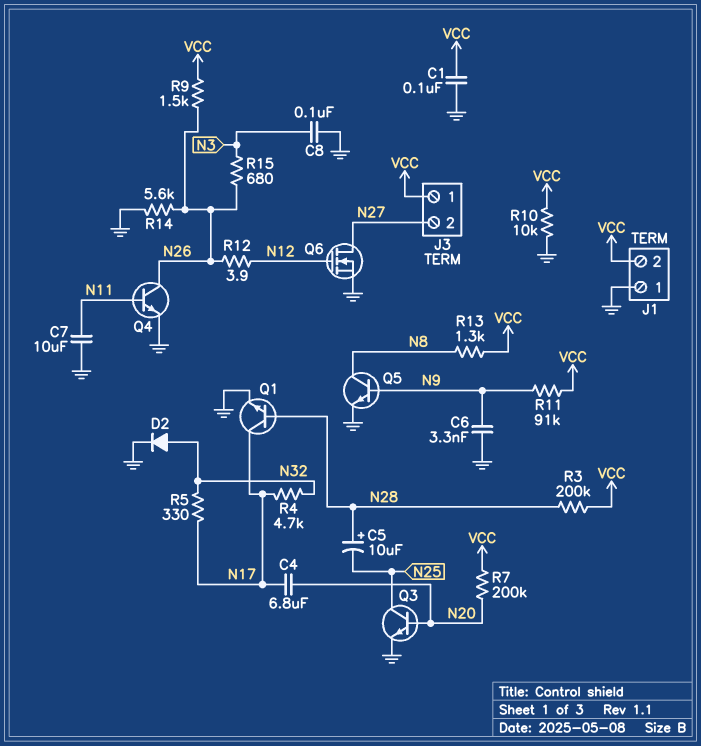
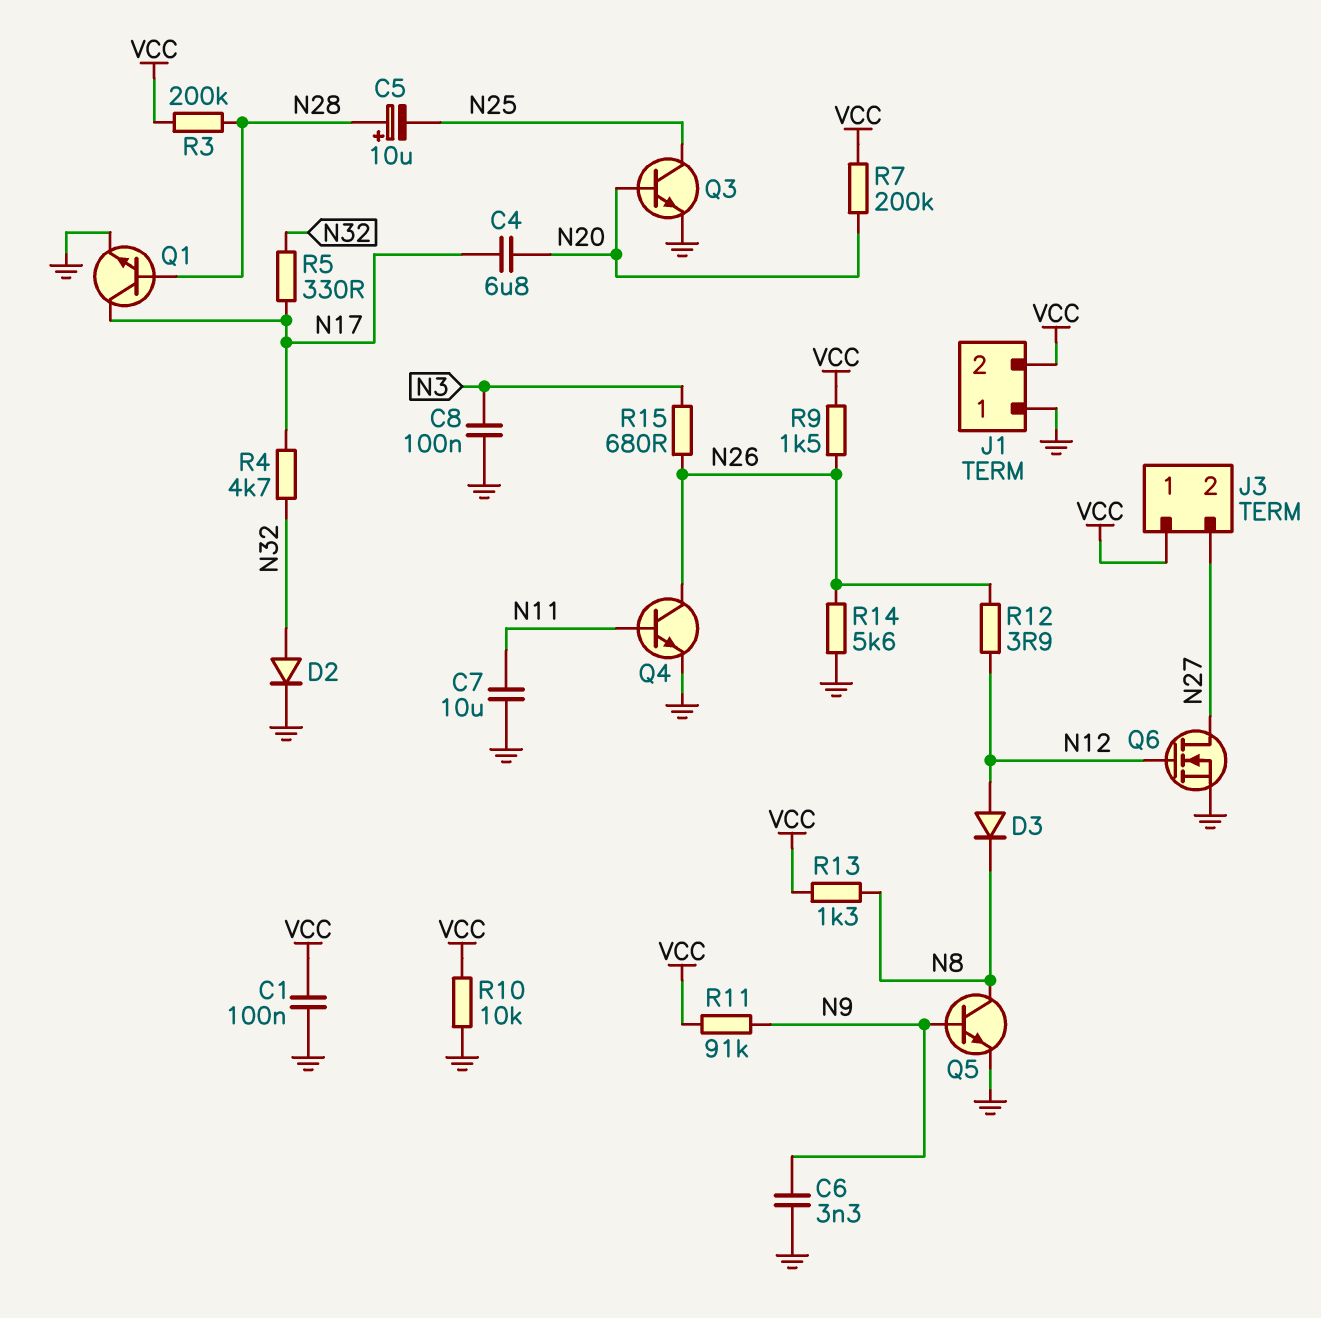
D3: none -> diode (A N12, K N8)

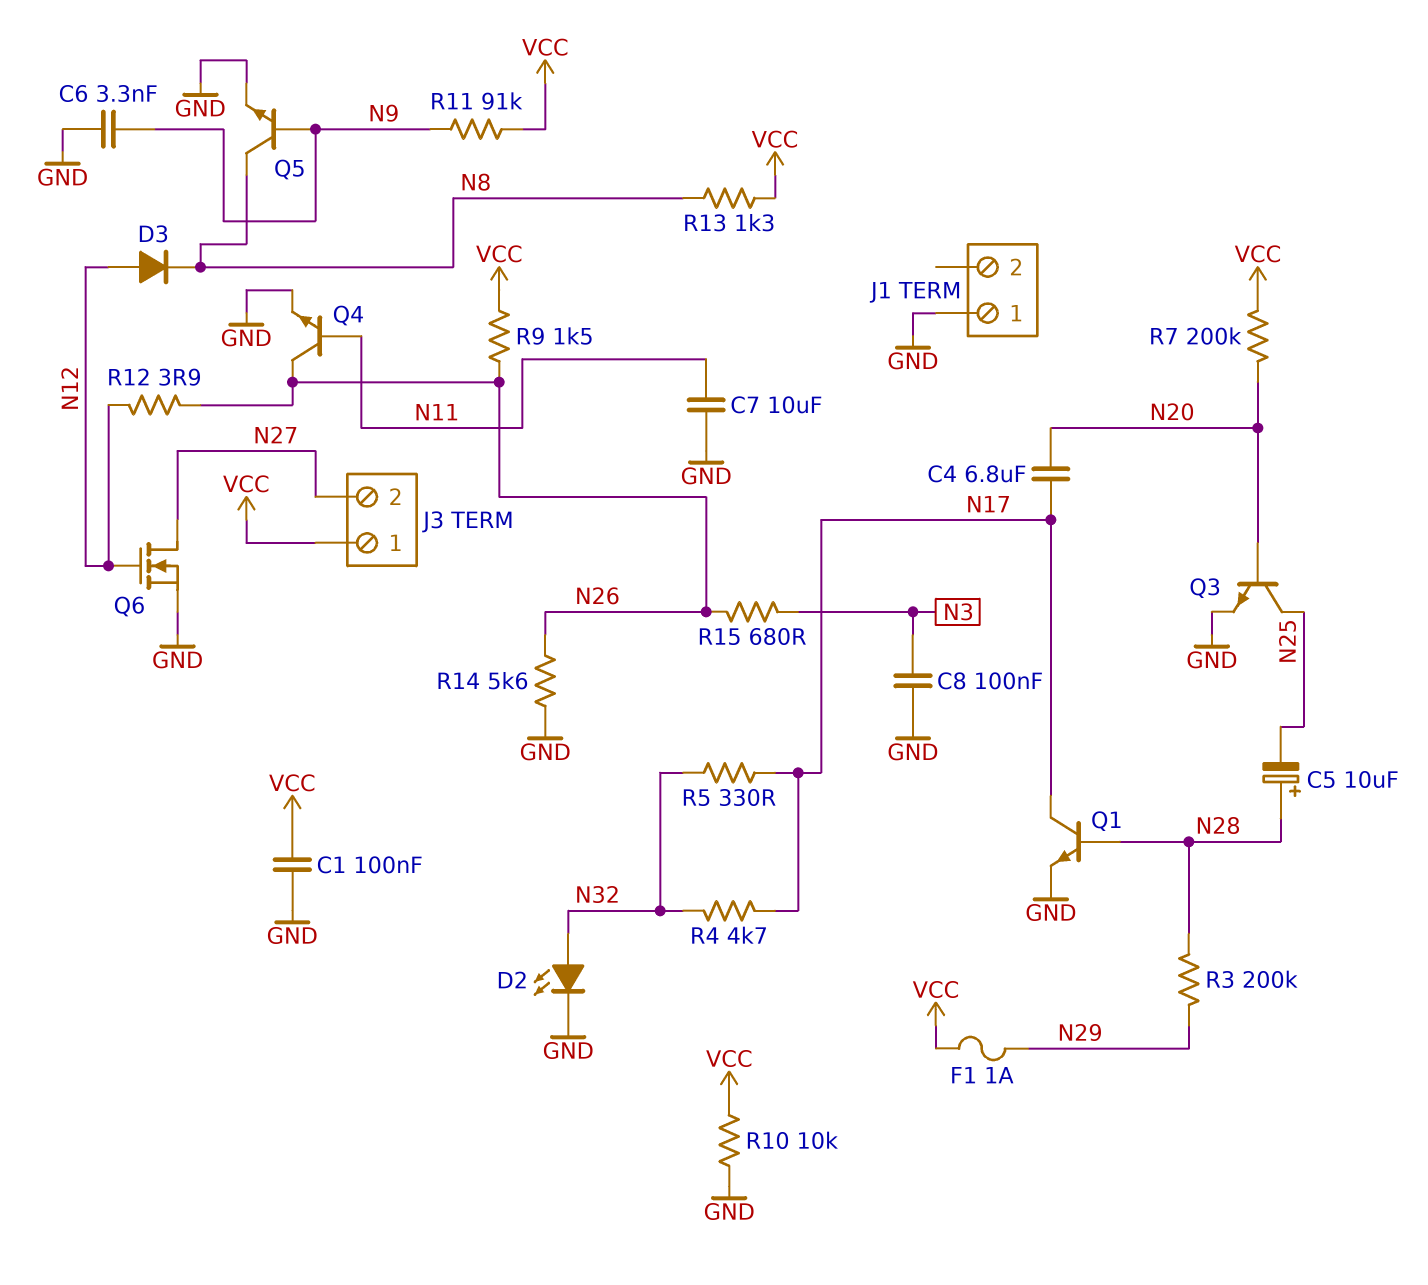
D2: diode (A N32, K GND) -> LED (A N32, K GND)
F1: none -> 1A (N29, VCC)
J1 pin 2: VCC -> none
R3: 200k (N28, VCC) -> 200k (N28, N29)

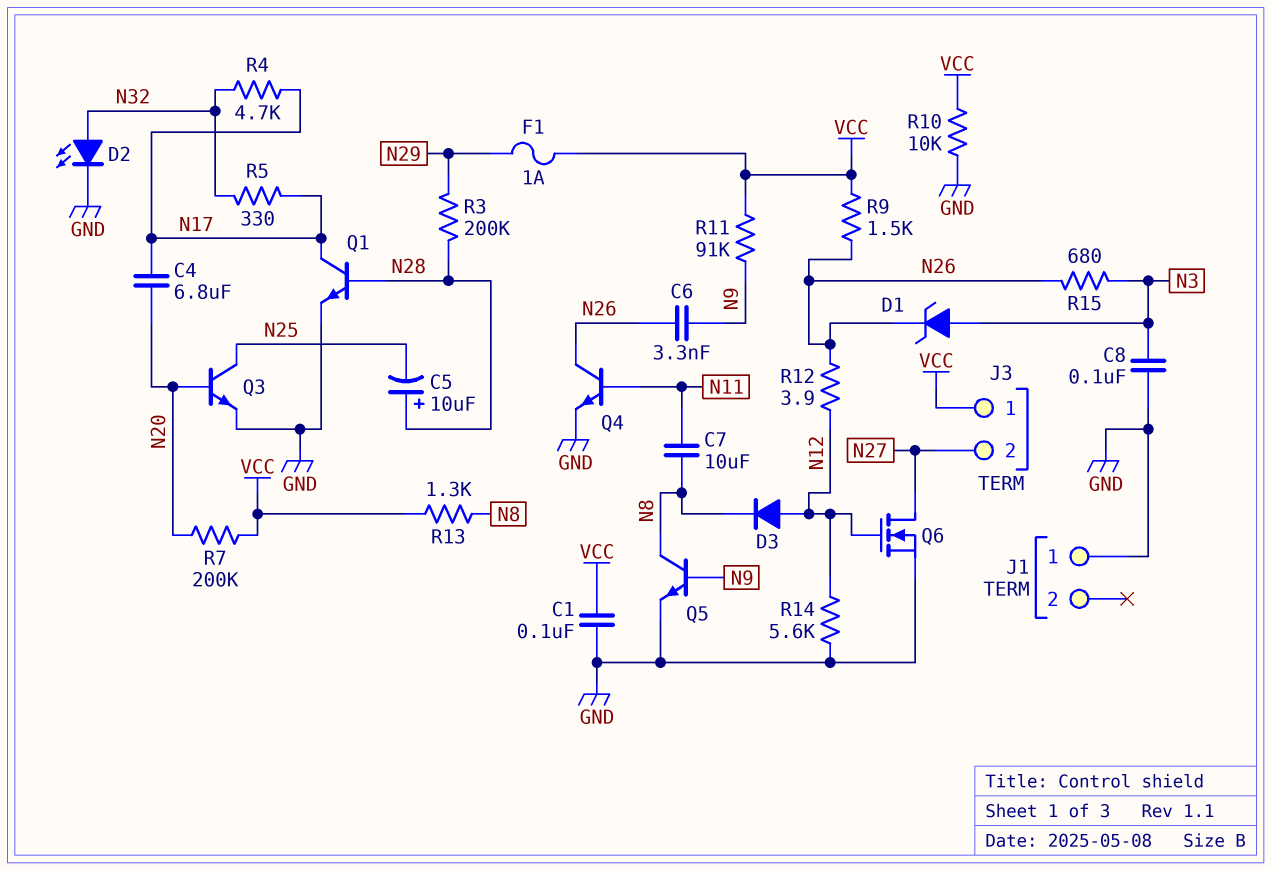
C6: 3.3nF (GND, N9) -> 3.3nF (N9, N26)
C7: 10uF (GND, N11) -> 10uF (N8, N11)
D1: none -> zener (A N3, K N26)
R14: 5.6k (GND, N26) -> 5.6k (GND, N12)

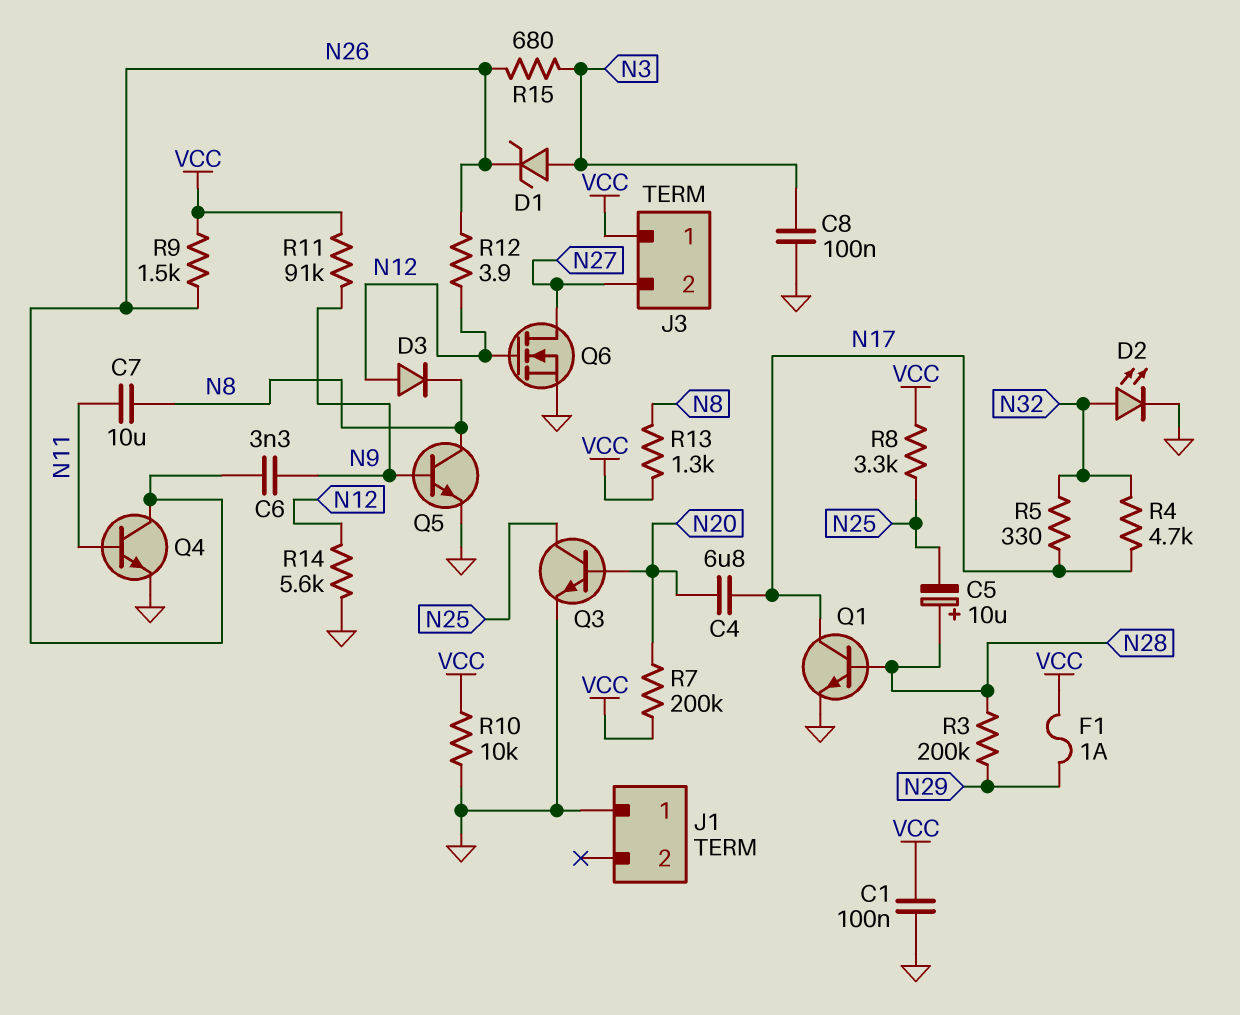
R8: none -> 3.3k (N25, VCC)

